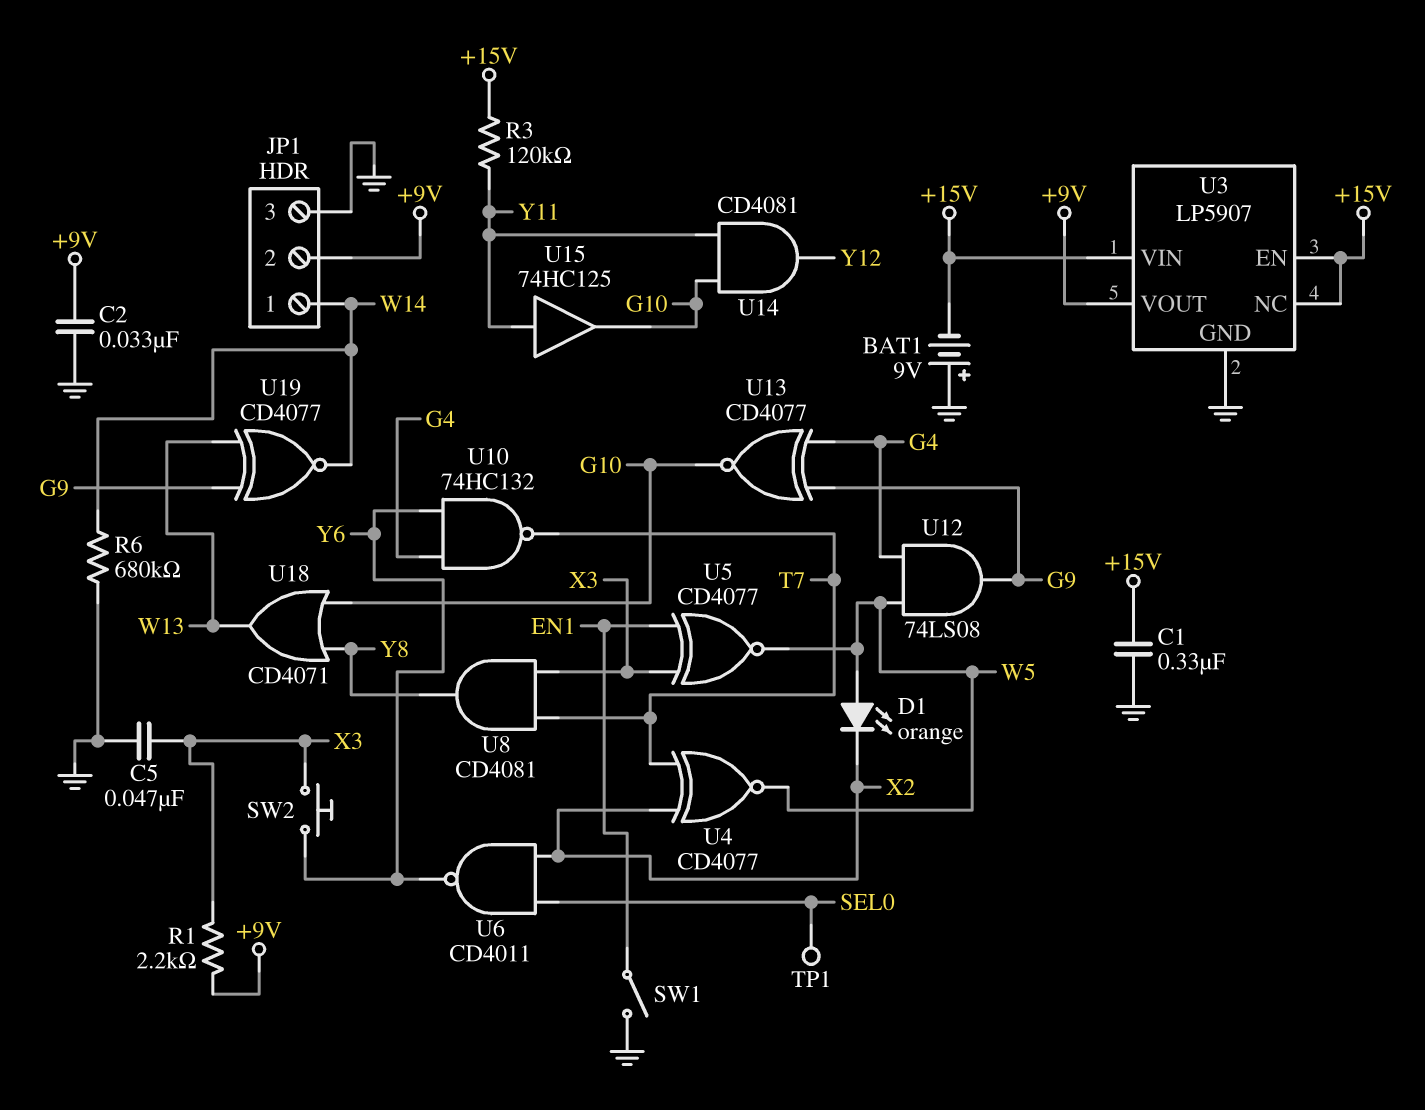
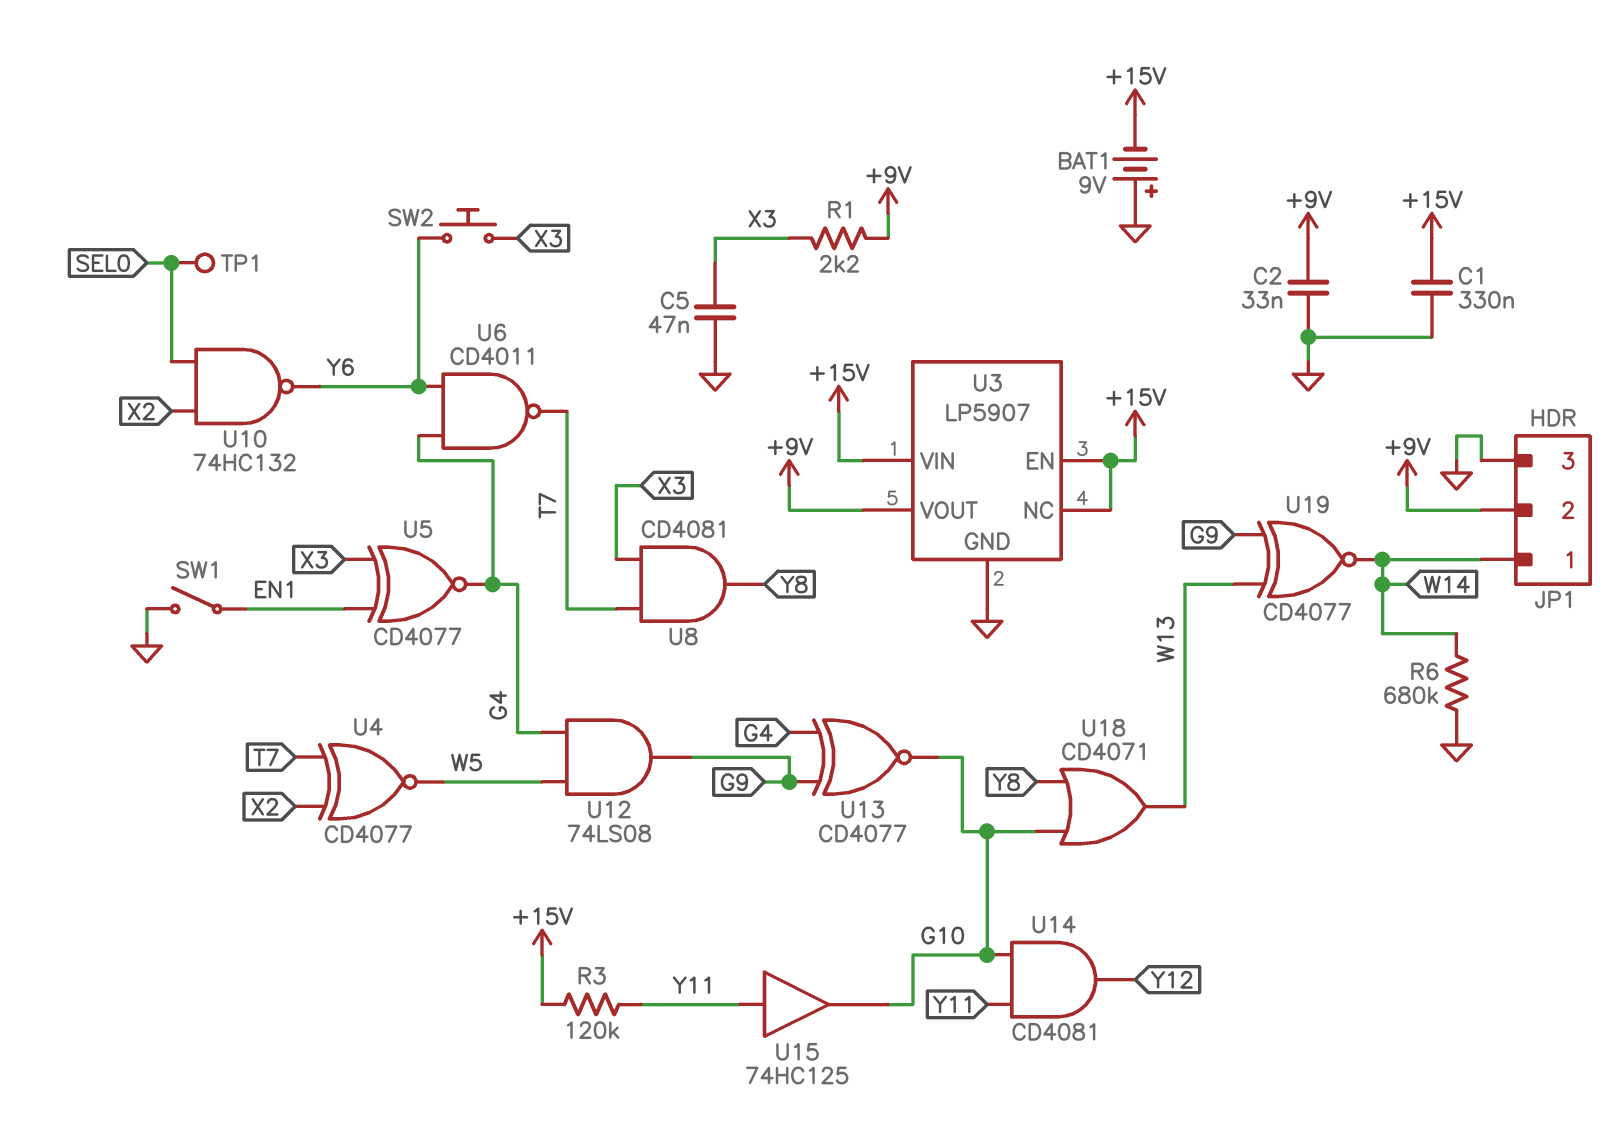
D1: LED orange (A W5, K X2) -> none
U5: XNOR CD4077 (in EN1, in X3, out W5) -> XNOR CD4077 (in EN1, in X3, out G4)
U6: NAND CD4011 (in SEL0, in X2, out Y6) -> NAND CD4011 (in G4, in Y6, out T7)
U10: NAND 74HC132 (in G4, in Y6, out T7) -> NAND 74HC132 (in SEL0, in X2, out Y6)

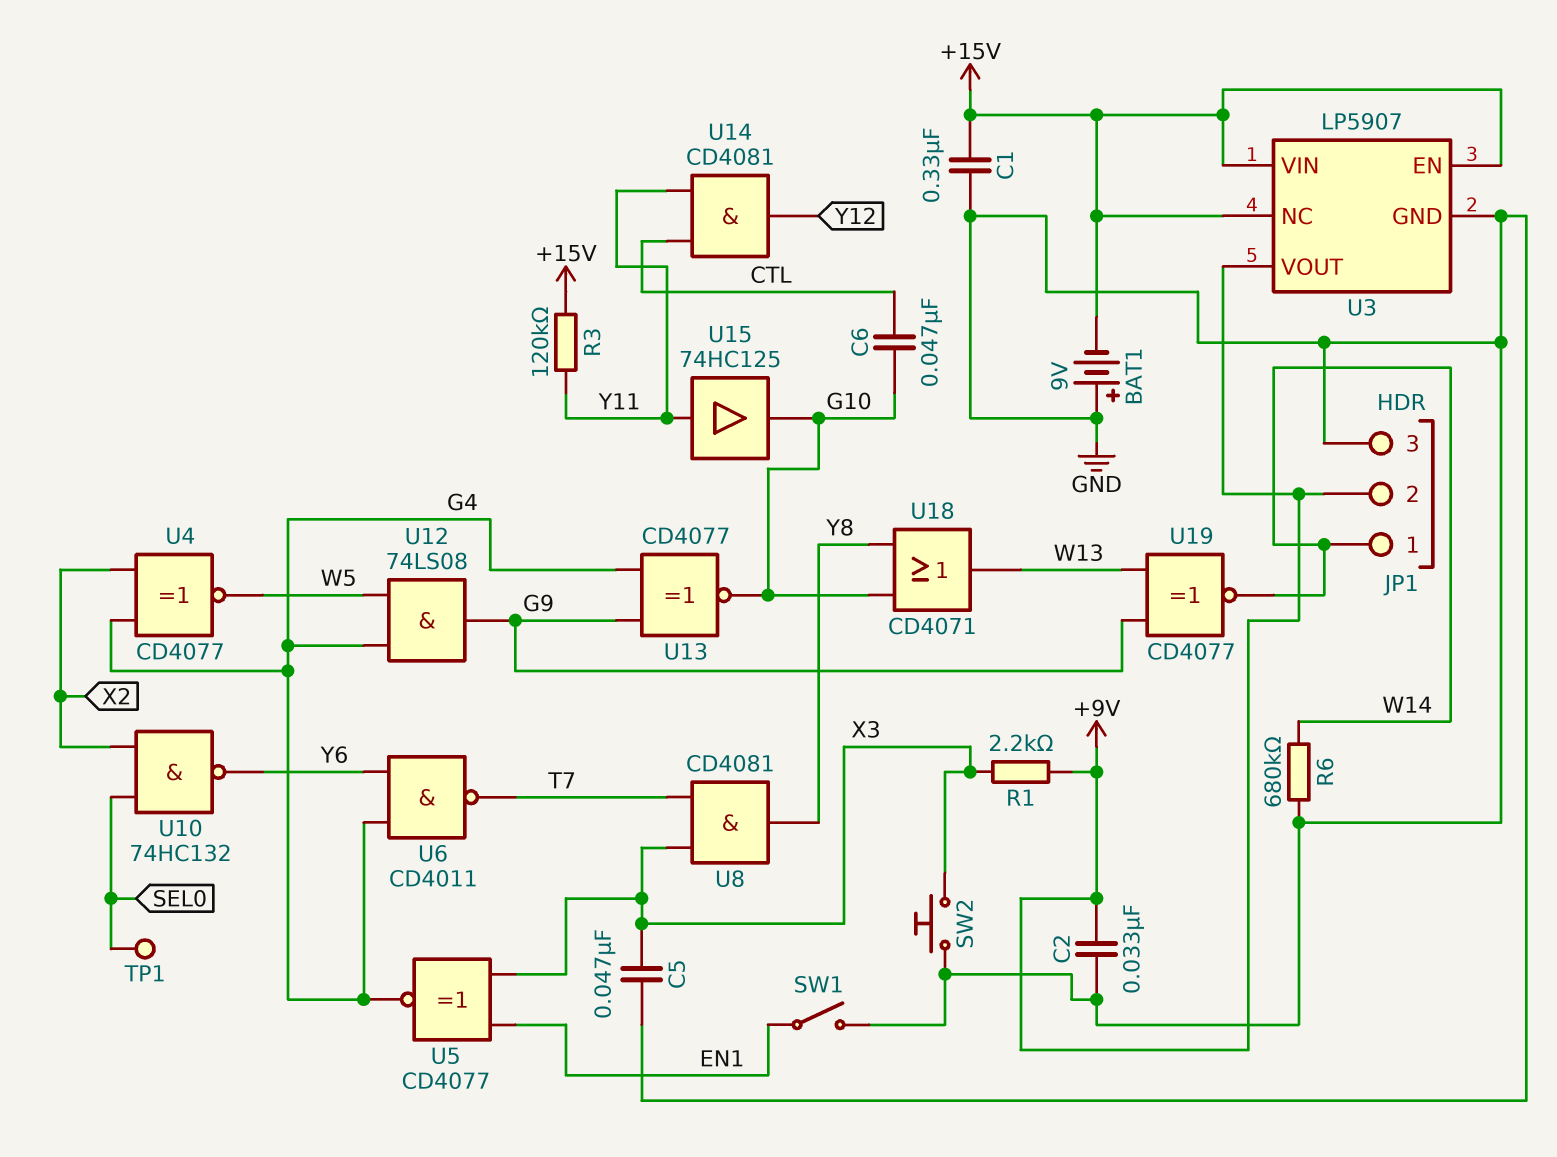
C6: none -> 47nF (CTL, G10)
SW2: button (X3, Y6) -> button (GND, X3)
U4: XNOR CD4077 (in T7, in X2, out W5) -> XNOR CD4077 (in G4, in X2, out W5)
U14: AND CD4081 (in G10, in Y11, out Y12) -> AND CD4081 (in CTL, in Y11, out Y12)

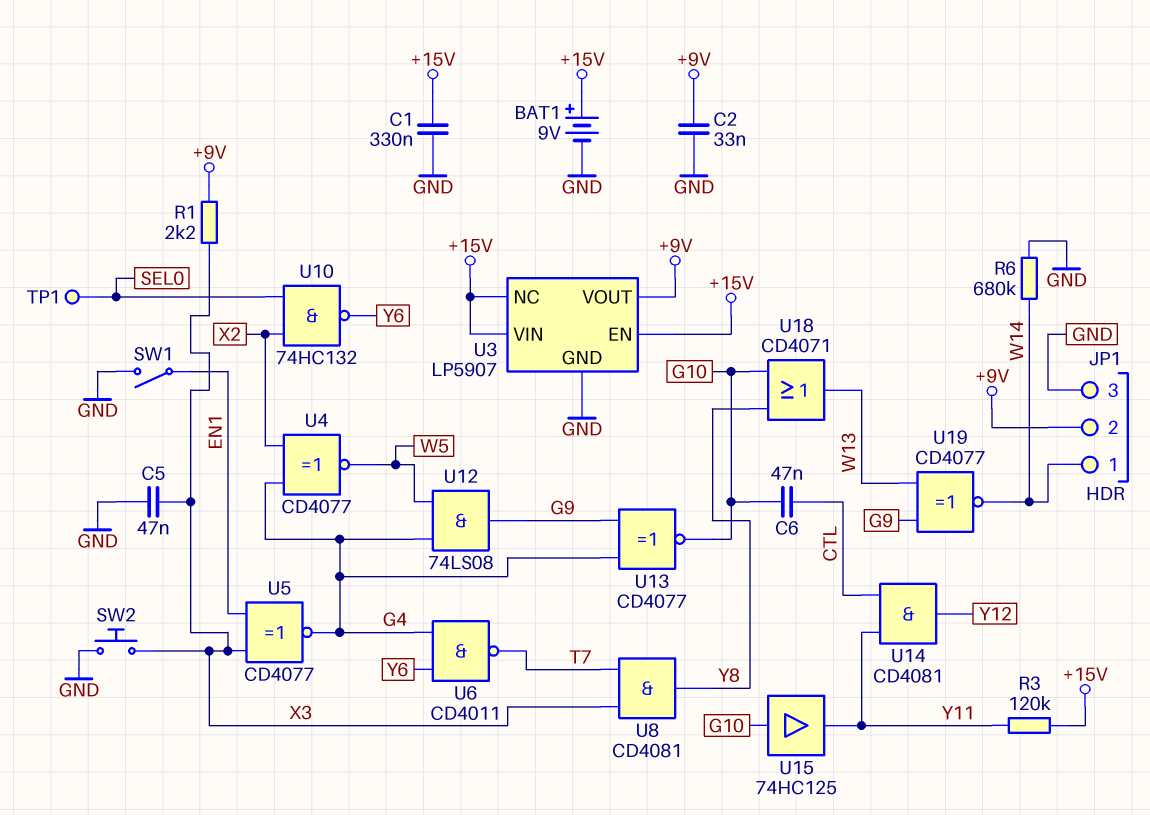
BAT1: 9V (plus GND, minus +15V) -> 9V (plus +15V, minus GND)
U15: buffer 74HC125 (in Y11, out G10) -> buffer 74HC125 (in G10, out Y11)

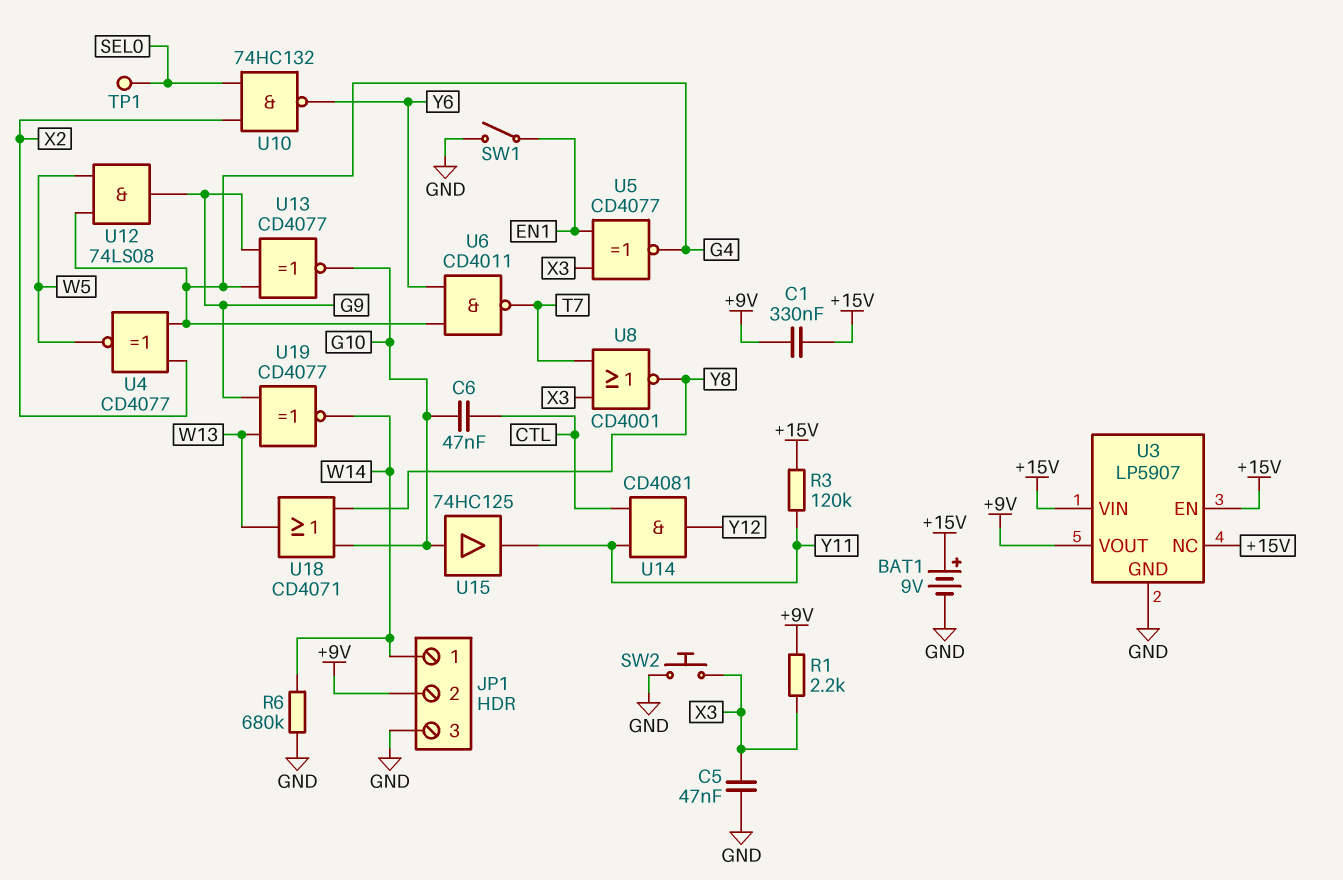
C1: 330nF (+15V, GND) -> 330nF (+9V, +15V)
C2: 33nF (+9V, GND) -> none
U8: AND CD4081 (in T7, in X3, out Y8) -> NOR CD4001 (in T7, in X3, out Y8)

